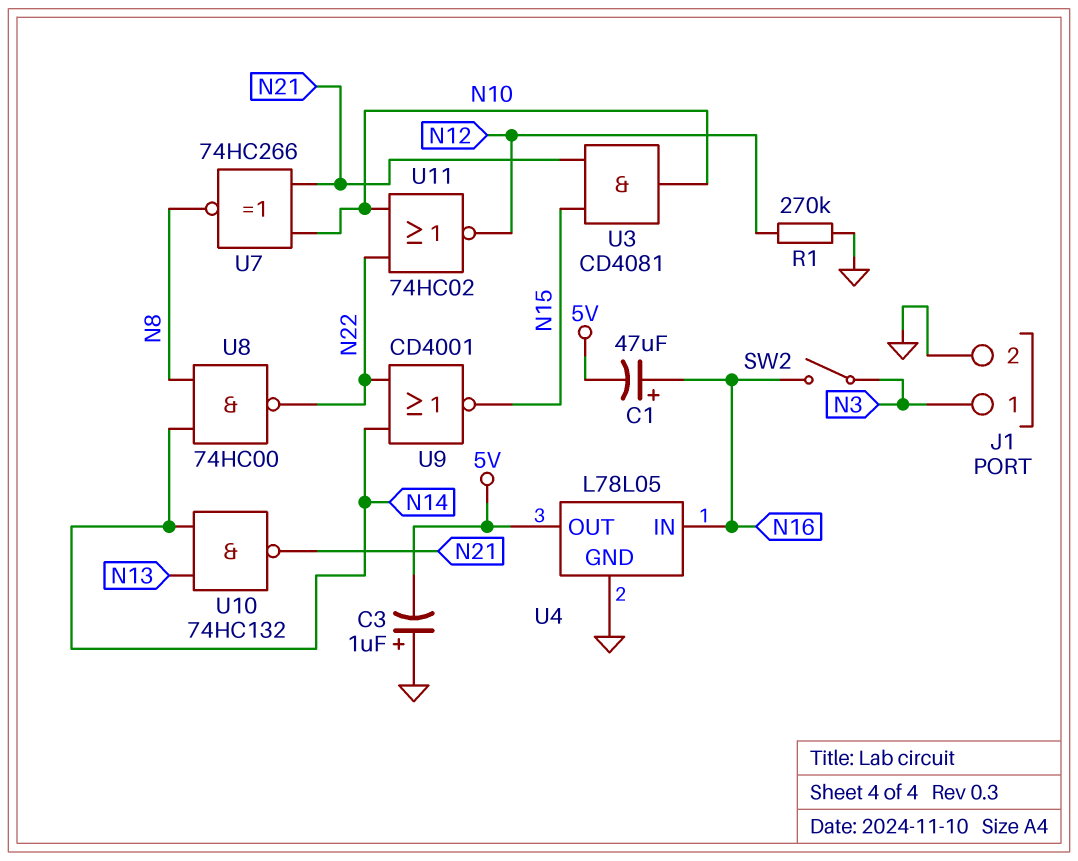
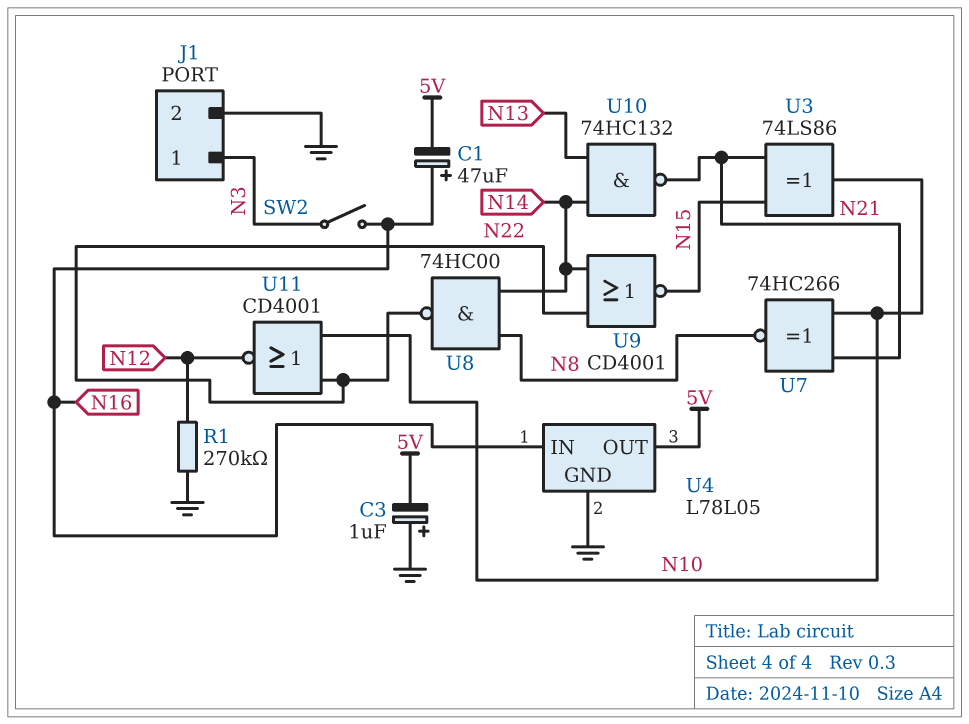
U3: AND CD4081 (in N15, in N21, out N10) -> XOR 74LS86 (in N15, in N21, out N10)
U11: NOR 74HC02 (in N10, in N22, out N12) -> NOR CD4001 (in N10, in N22, out N12)

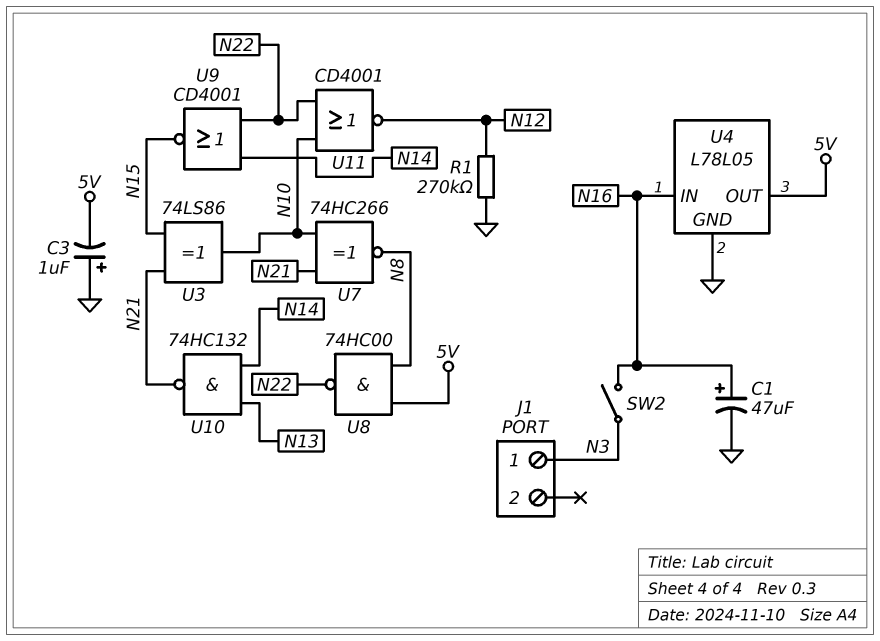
C1: 47uF (plus N16, minus 5V) -> 47uF (plus N16, minus GND)
J1 pin 2: GND -> none
U8: NAND 74HC00 (in N8, in N14, out N22) -> NAND 74HC00 (in 5V, in N8, out N22)

